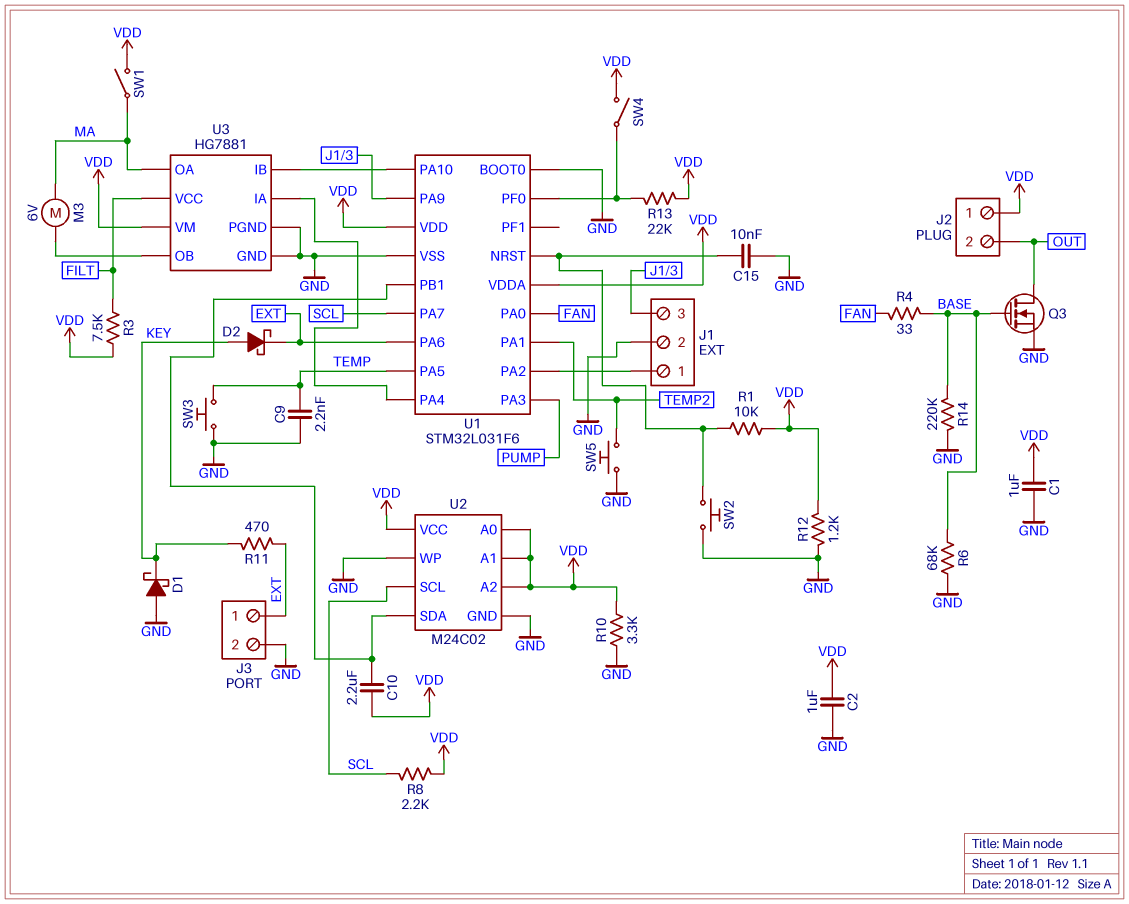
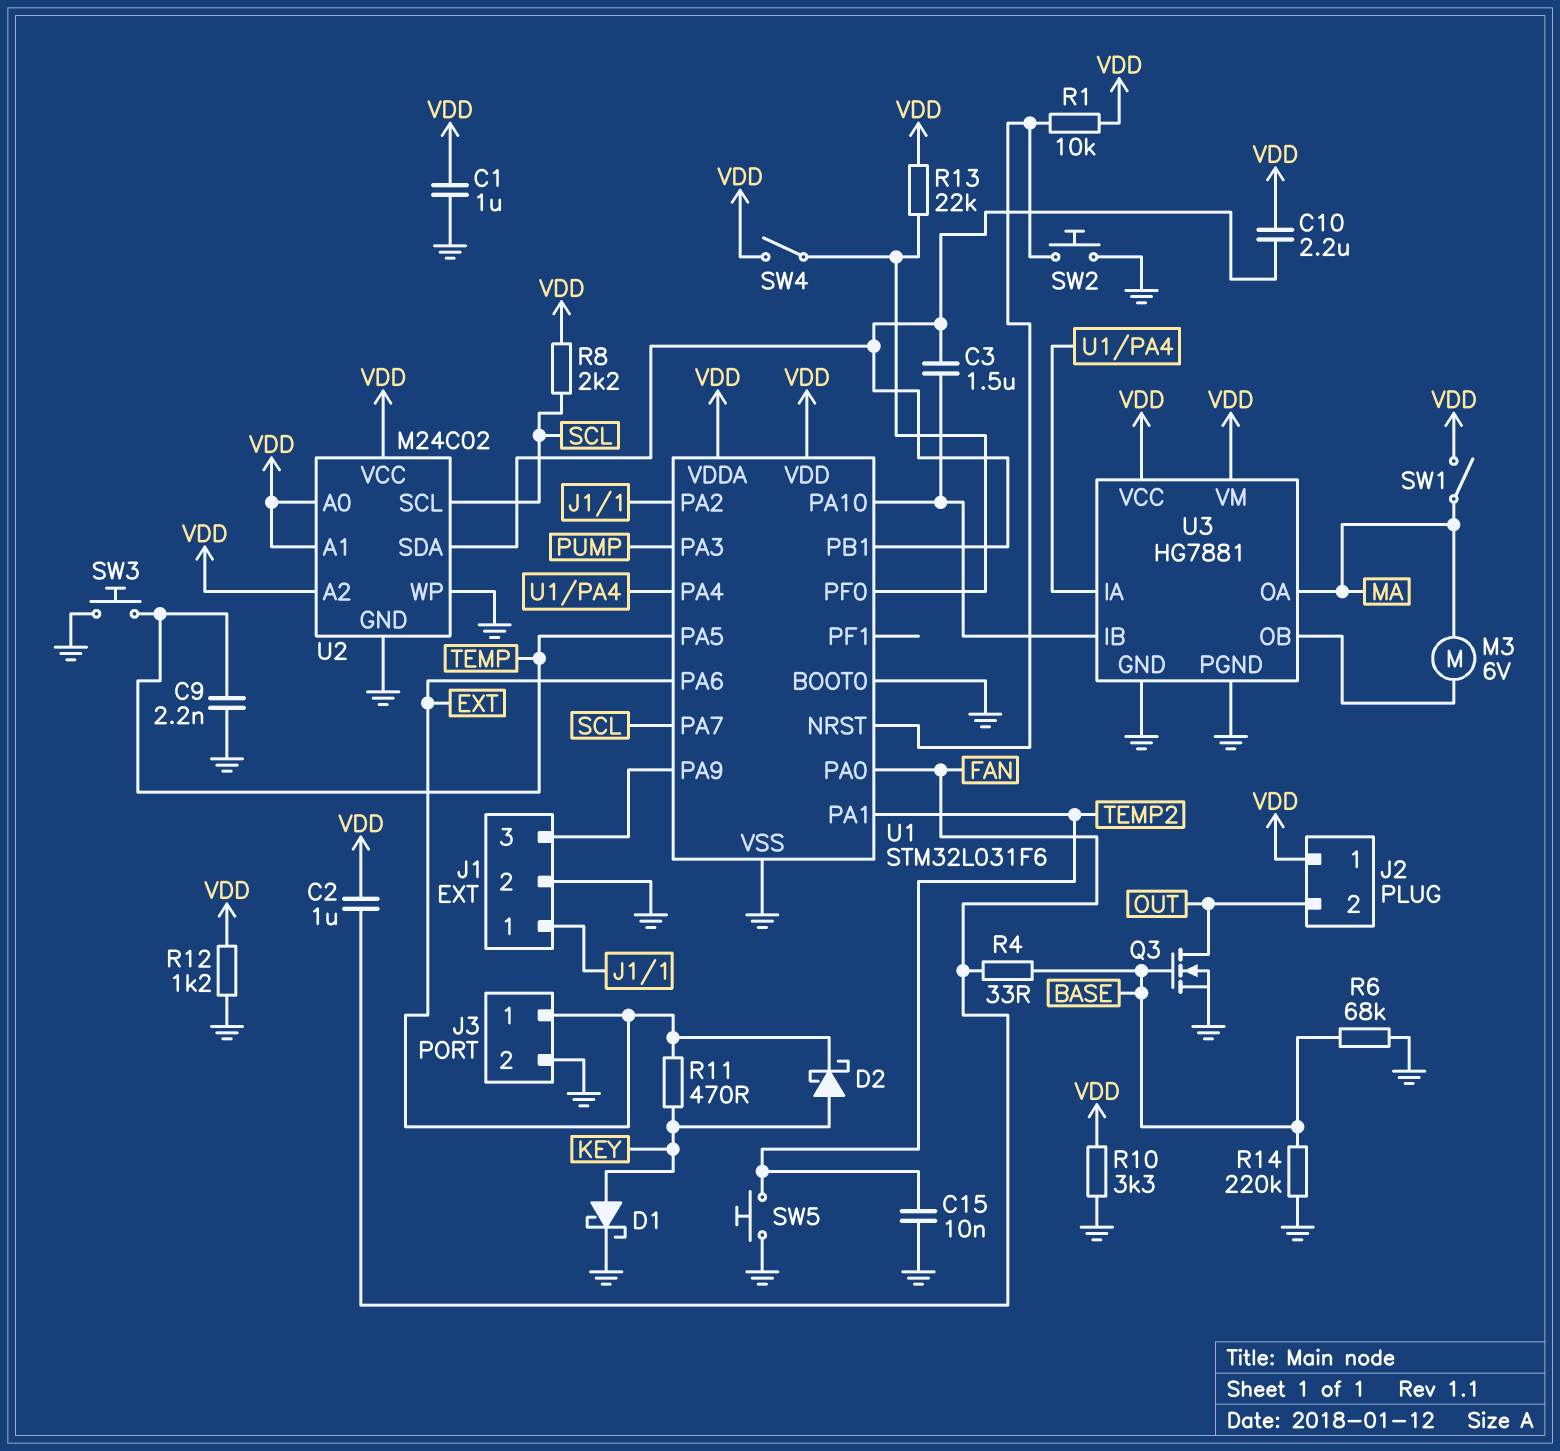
C2: 1uF (GND, VDD) -> 1uF (FAN, VDD)
C3: none -> 1.5uF (U1/PA10, U1/PB1)
C15: 10nF (GND, U1/NRST) -> 10nF (GND, TEMP2)
D1: schottky (A GND, K KEY) -> schottky (A KEY, K GND)
R3: 7.5k (FILT, VDD) -> none
U3 pin VCC: FILT -> VDD

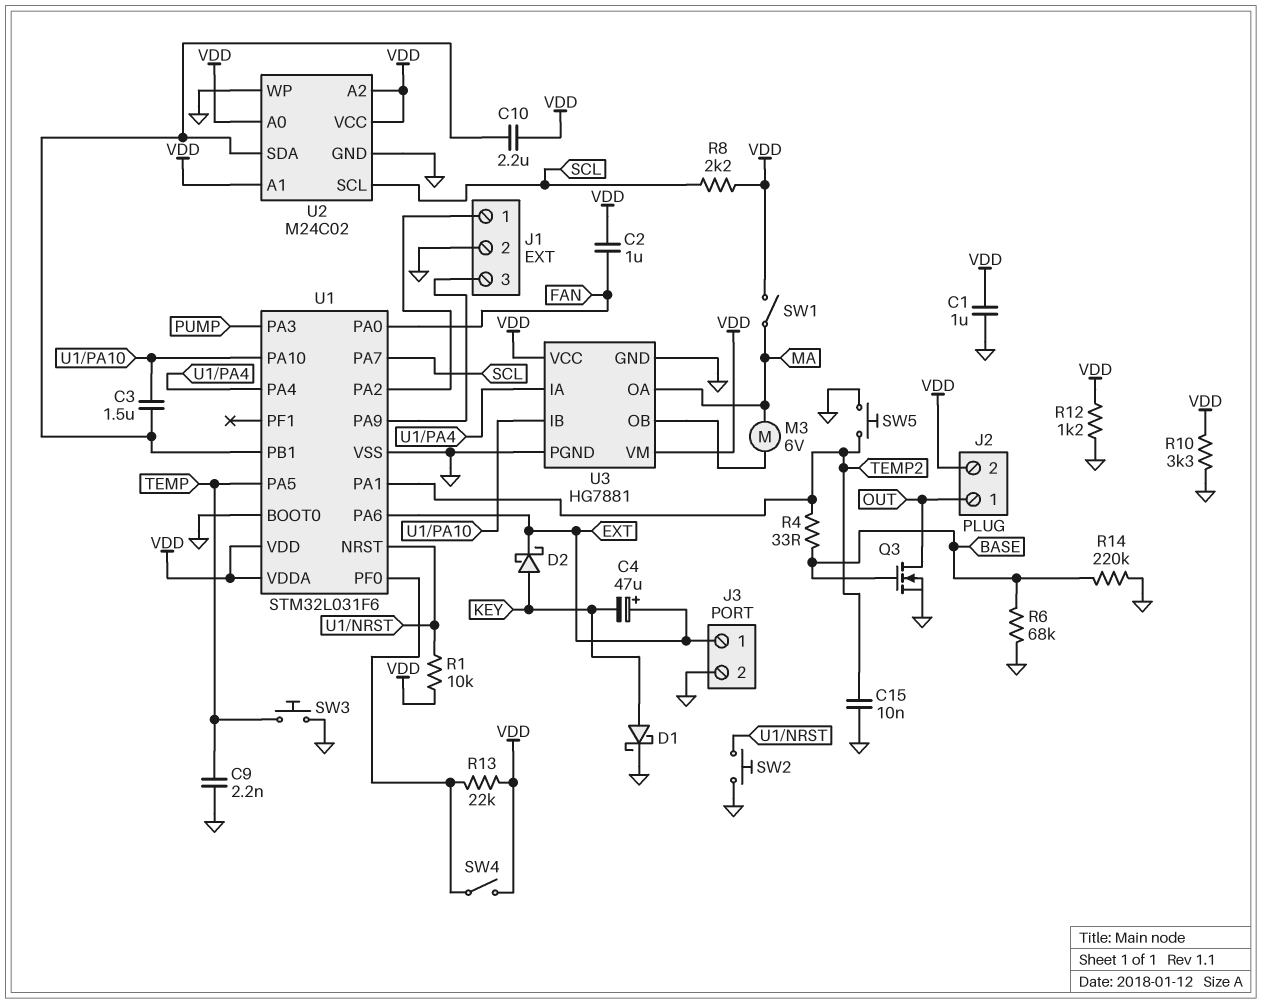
C4: none -> 47uF (plus EXT, minus KEY)
J2 pin 1: VDD -> OUT
J2 pin 2: OUT -> VDD
R4: 33 (BASE, FAN) -> 33 (BASE, TEMP2)
R11: 470 (EXT, KEY) -> none

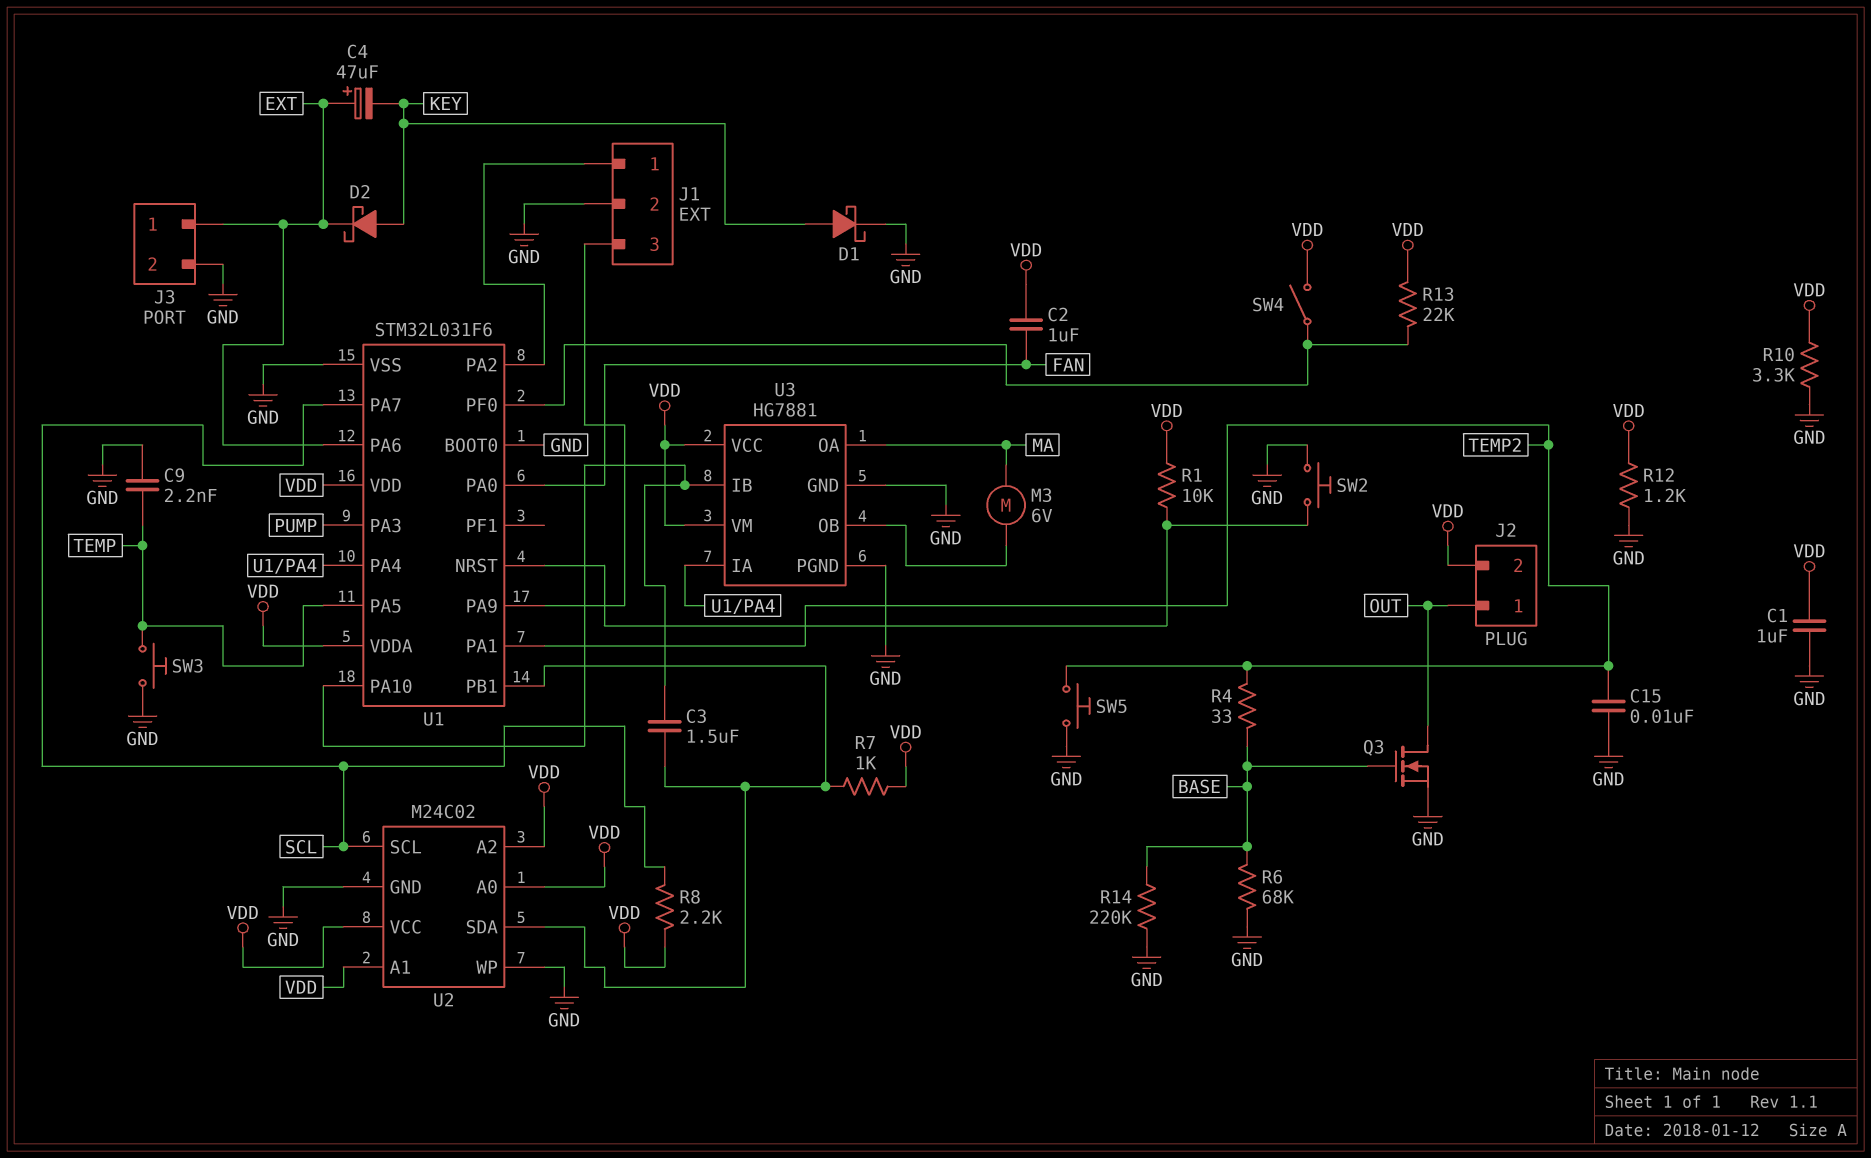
C10: 2.2uF (U1/PB1, VDD) -> none
R7: none -> 1k (U1/PB1, VDD)
SW1: switch (MA, VDD) -> none

